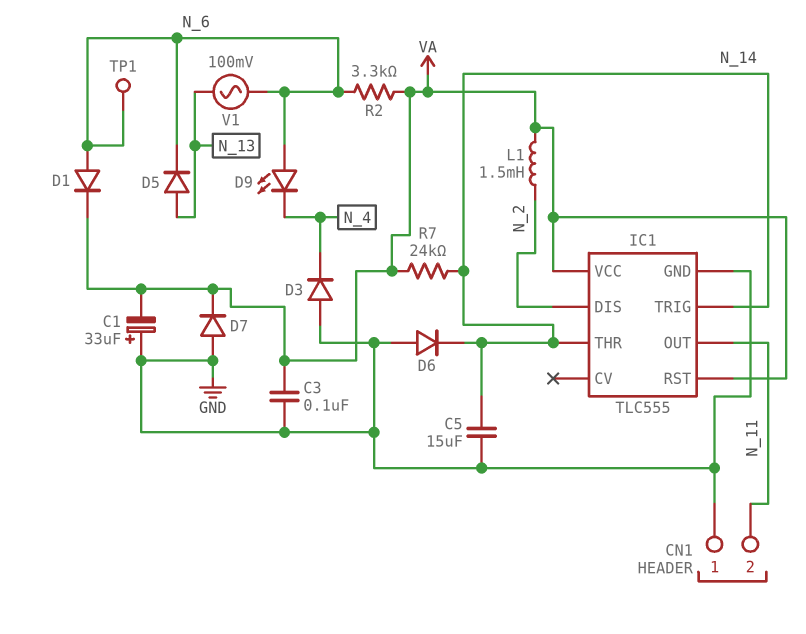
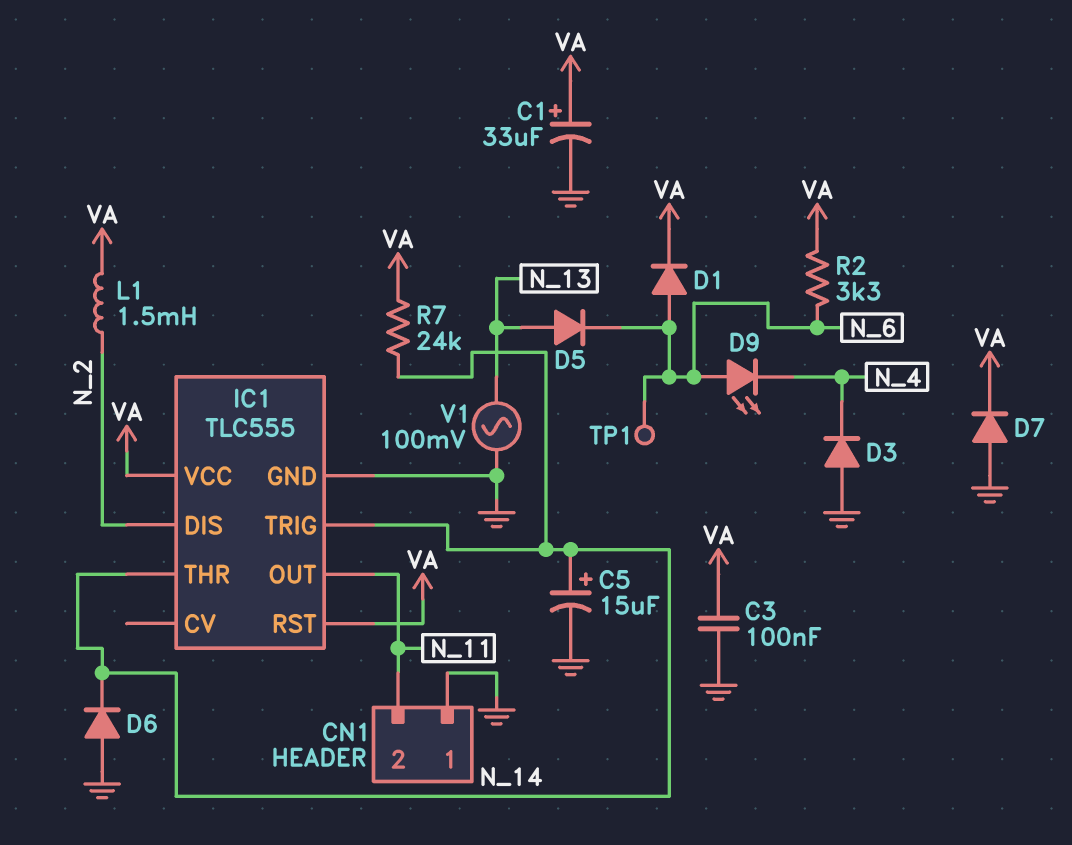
C1: 33uF (plus GND, minus VA) -> 33uF (plus VA, minus GND)
C5: 15uF (GND, N_14) -> 15uF (plus N_14, minus GND)
V1: AC 100mV (N_6, N_13) -> AC 100mV (GND, N_13)

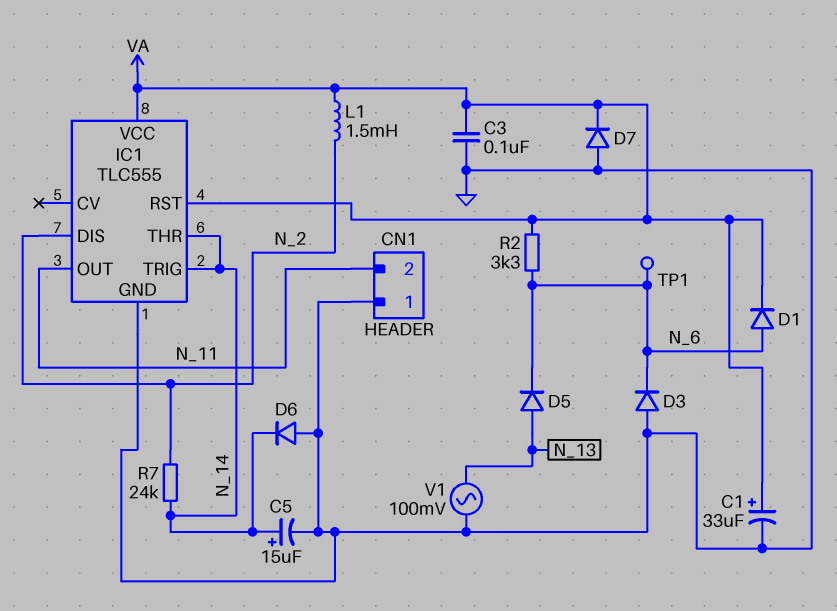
D3: diode (A GND, K N_4) -> diode (A GND, K N_6)
D9: LED (A N_6, K N_4) -> none
R7: 24k (N_14, VA) -> 24k (N_2, N_14)

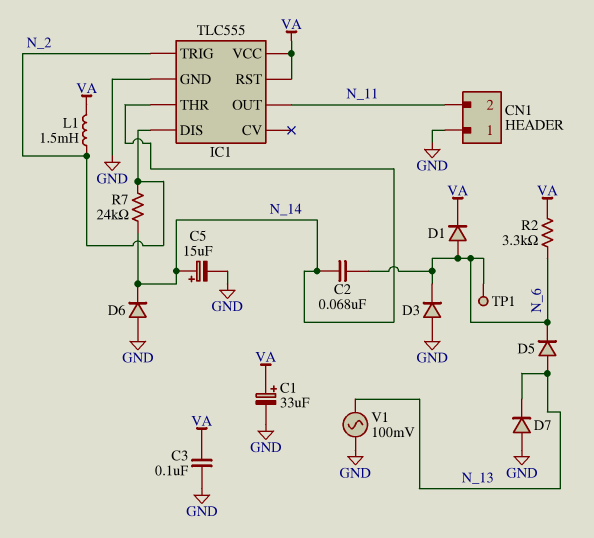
C2: none -> 68nF (N_6, N_14)
D7: diode (A GND, K VA) -> diode (A GND, K N_13)
IC1 pin TRIG: N_14 -> N_2

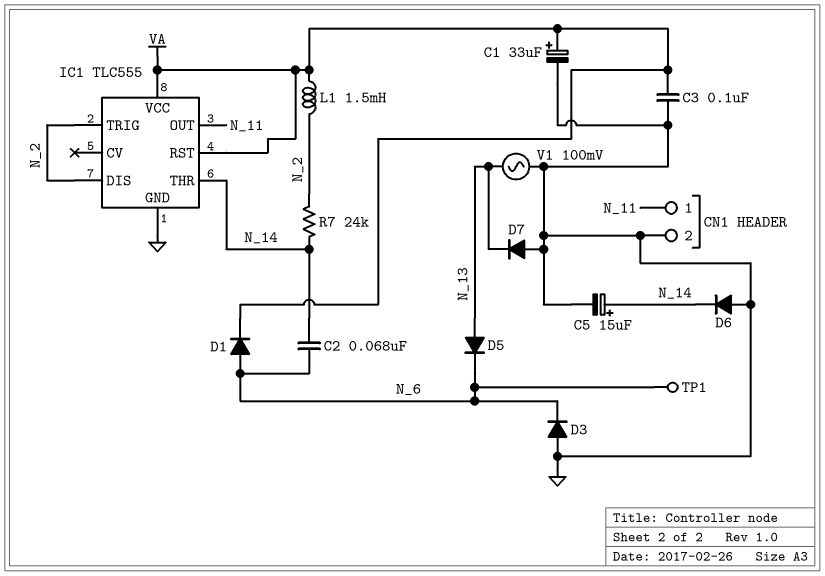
CN1 pin 1: GND -> N_11
CN1 pin 2: N_11 -> GND
R2: 3.3k (N_6, VA) -> none

